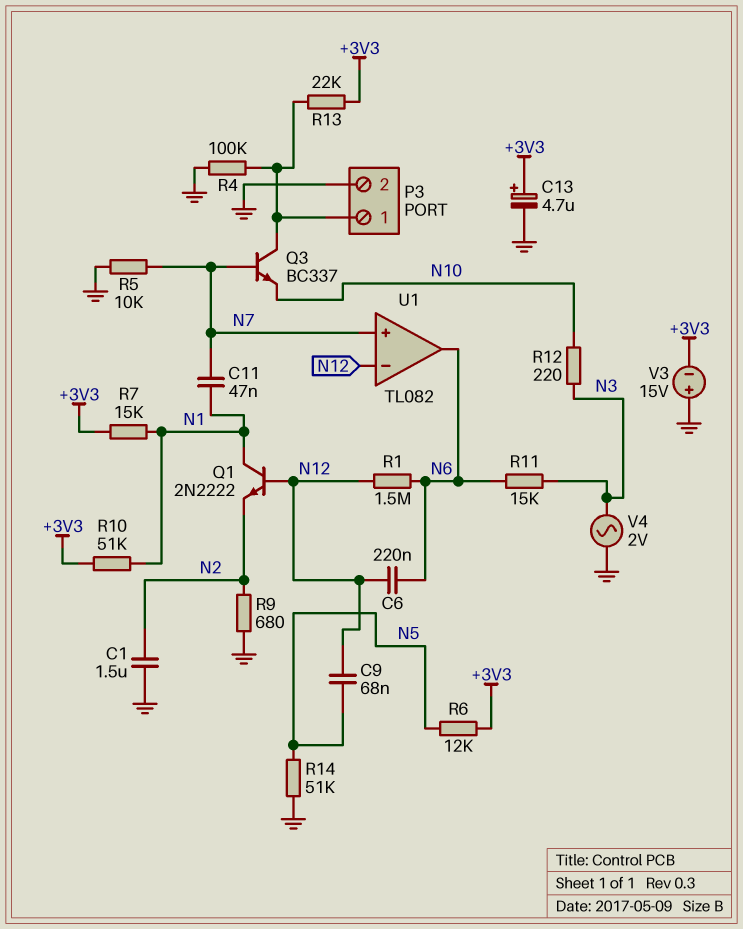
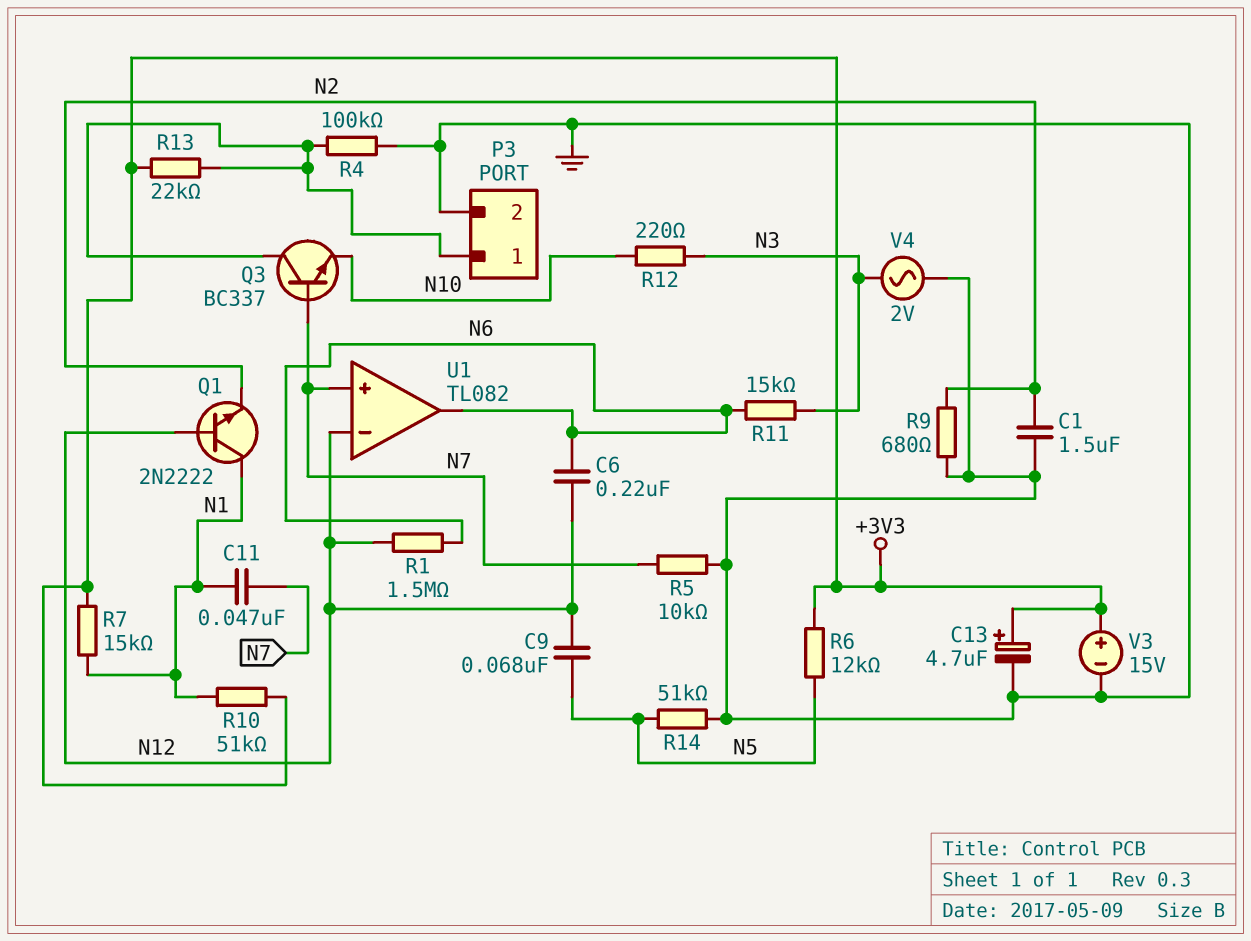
V3: 15V (plus GND, minus +3V3) -> 15V (plus +3V3, minus GND)

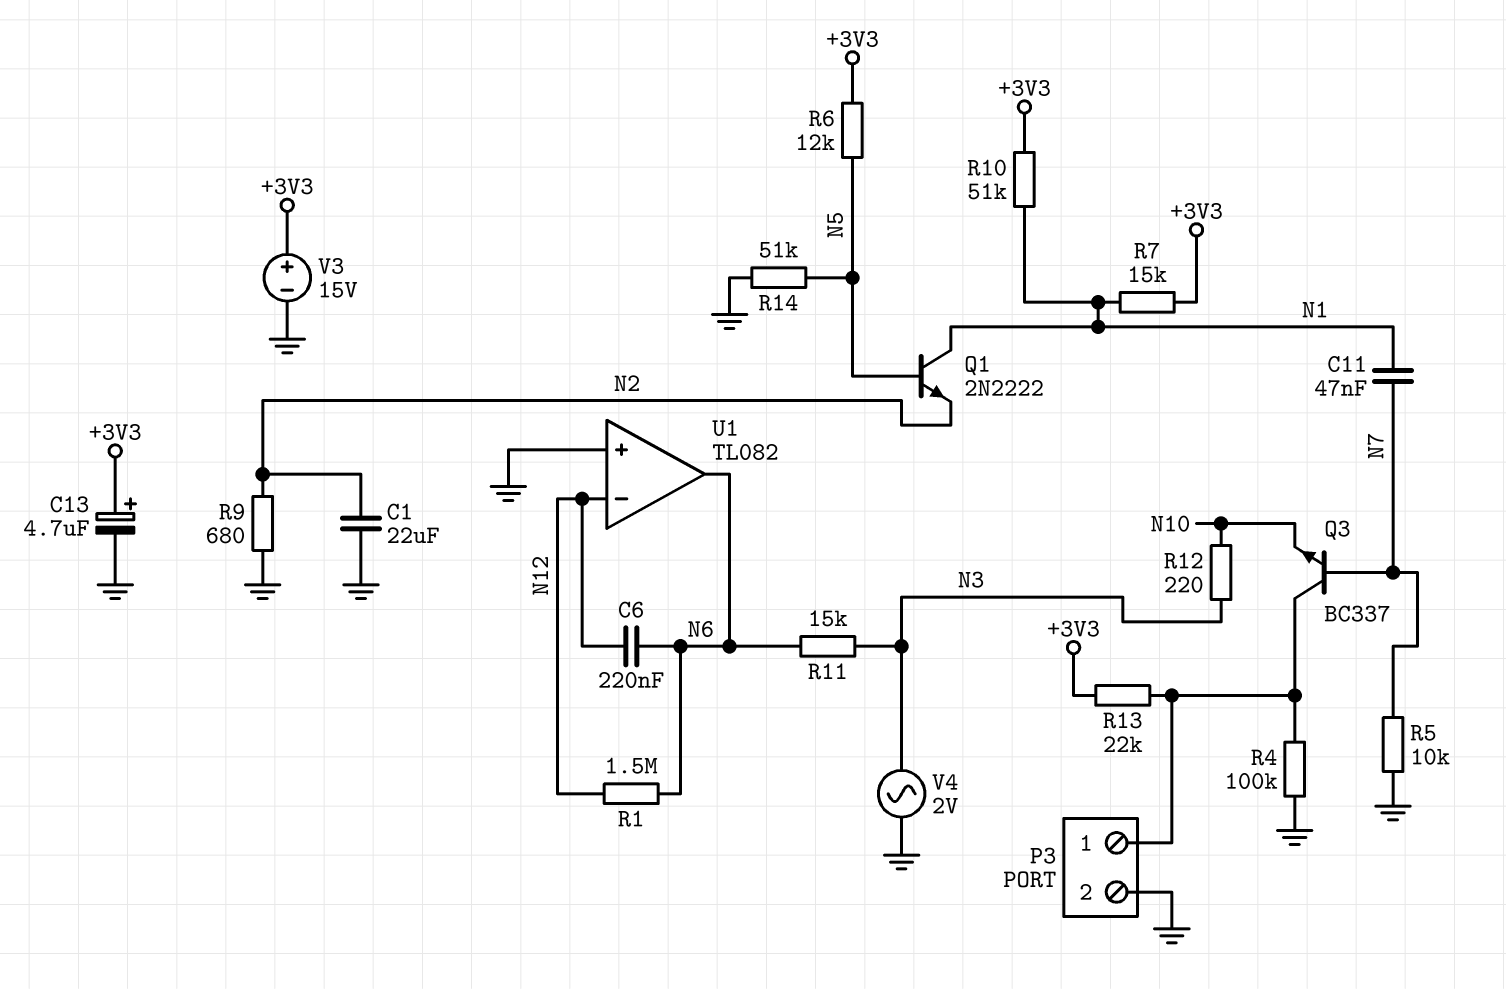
C1: 1.5uF (GND, N2) -> 22uF (GND, N2)
C9: 68nF (N5, N12) -> none
Q1: NPN 2N2222 (B N12, C N1, E N2) -> NPN 2N2222 (B N5, C N1, E N2)
U1 pin in+: N7 -> GND

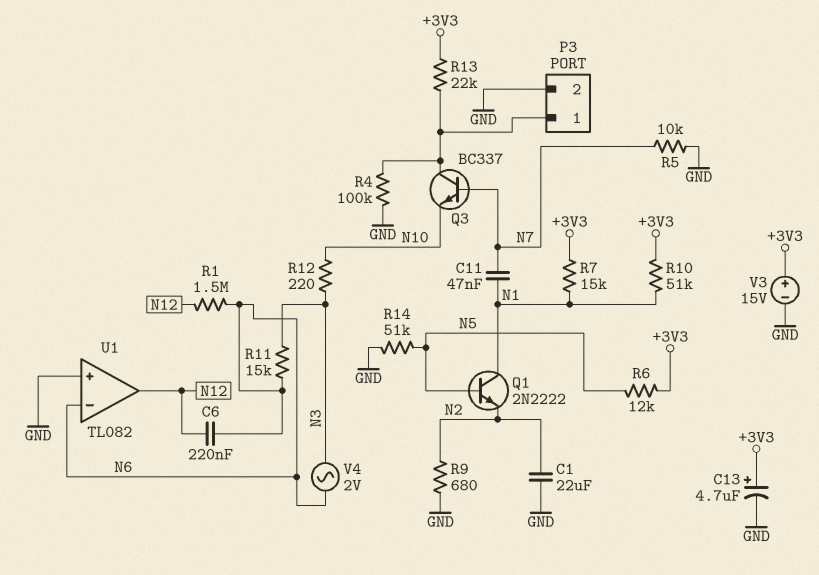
U1 pin in-: N12 -> N6
U1 pin out: N6 -> N12
V4: AC 2V (GND, N3) -> AC 2V (N3, N6)

